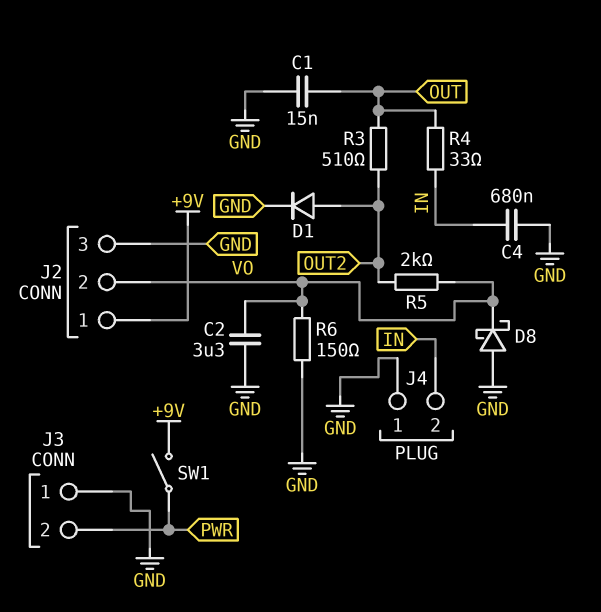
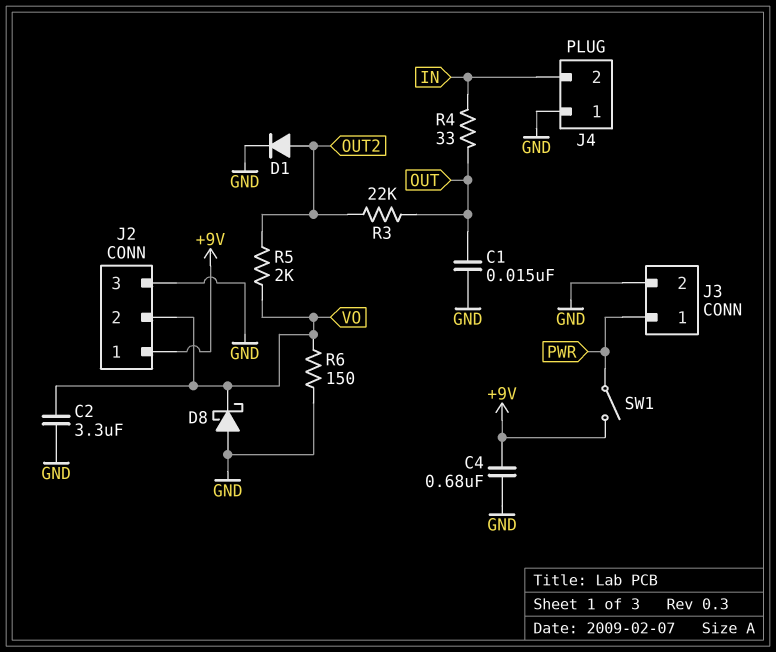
C4: 680nF (GND, IN) -> 680nF (+9V, GND)
J3 pin 1: GND -> PWR
J3 pin 2: PWR -> GND
R3: 510 (OUT, OUT2) -> 22k (OUT, OUT2)

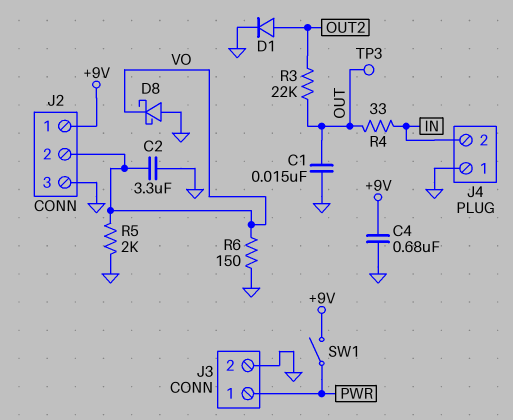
R5: 2k (OUT2, VO) -> 2k (GND, VO)
TP3: none -> test point (OUT)

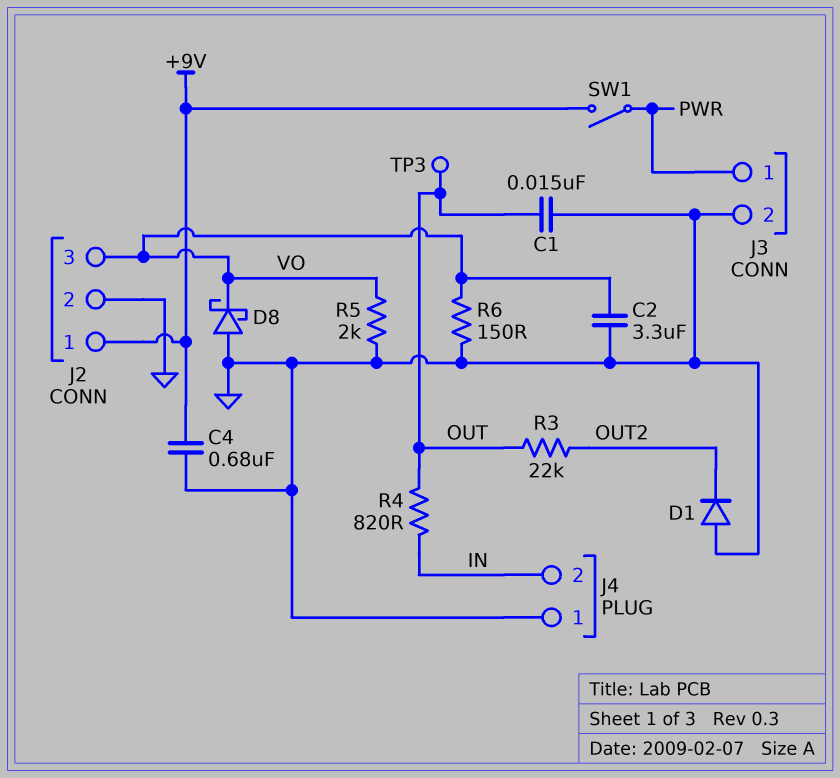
D1: diode (A OUT2, K GND) -> diode (A GND, K OUT2)
J2 pin 2: VO -> GND
J2 pin 3: GND -> VO
R4: 33 (IN, OUT) -> 820 (IN, OUT)

